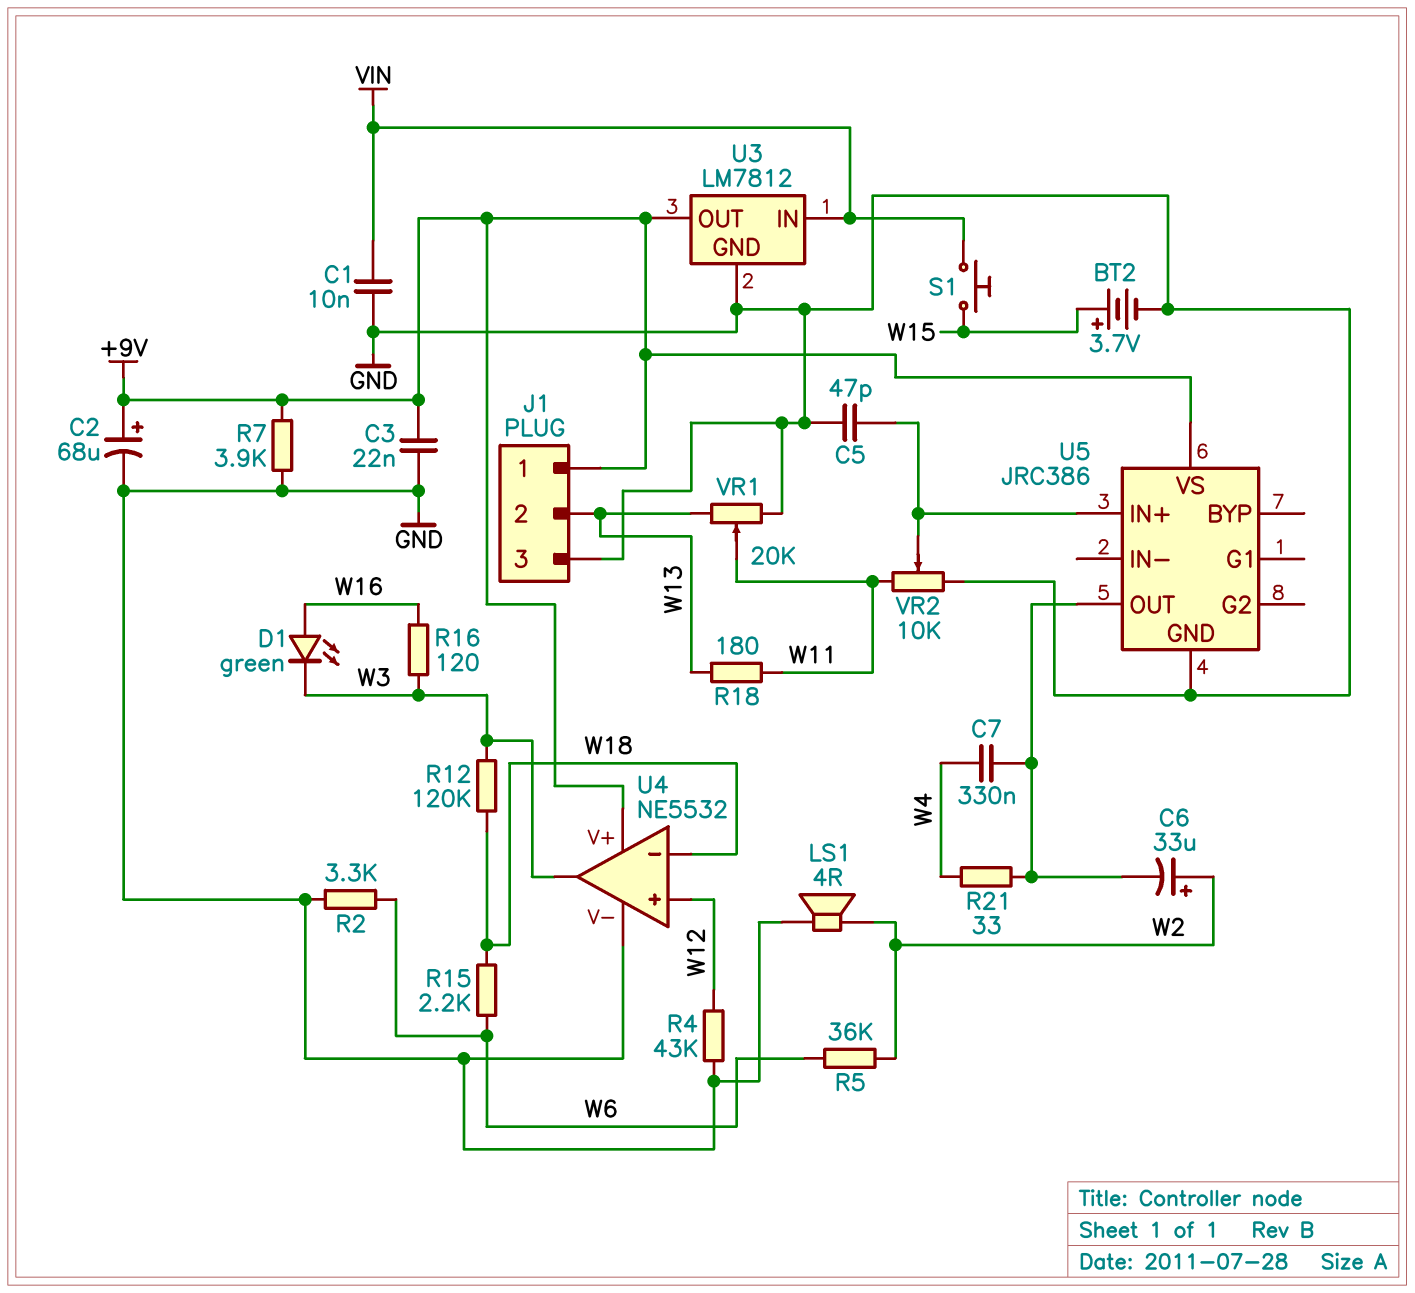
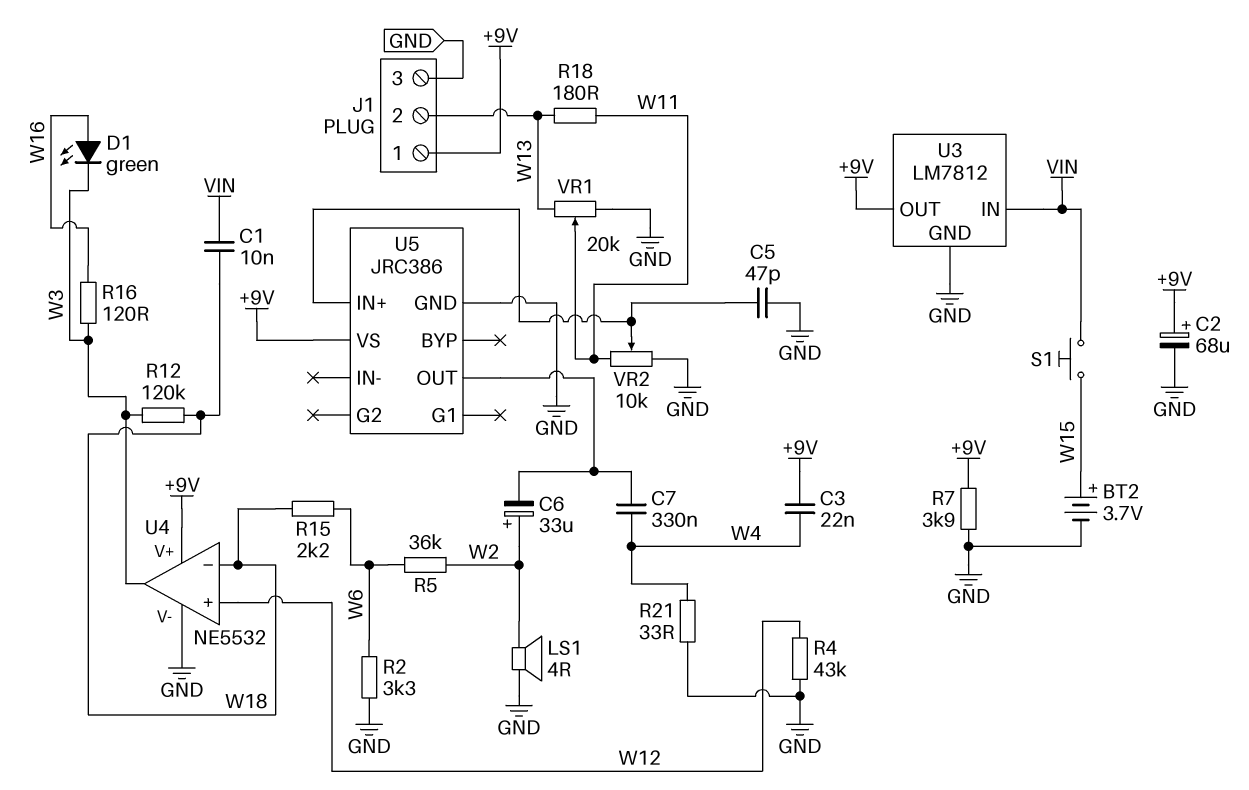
C1: 10nF (GND, VIN) -> 10nF (VIN, W18)
C3: 22nF (+9V, GND) -> 22nF (+9V, W4)
R21: 33 (U5/OUT, W4) -> 33 (GND, W4)

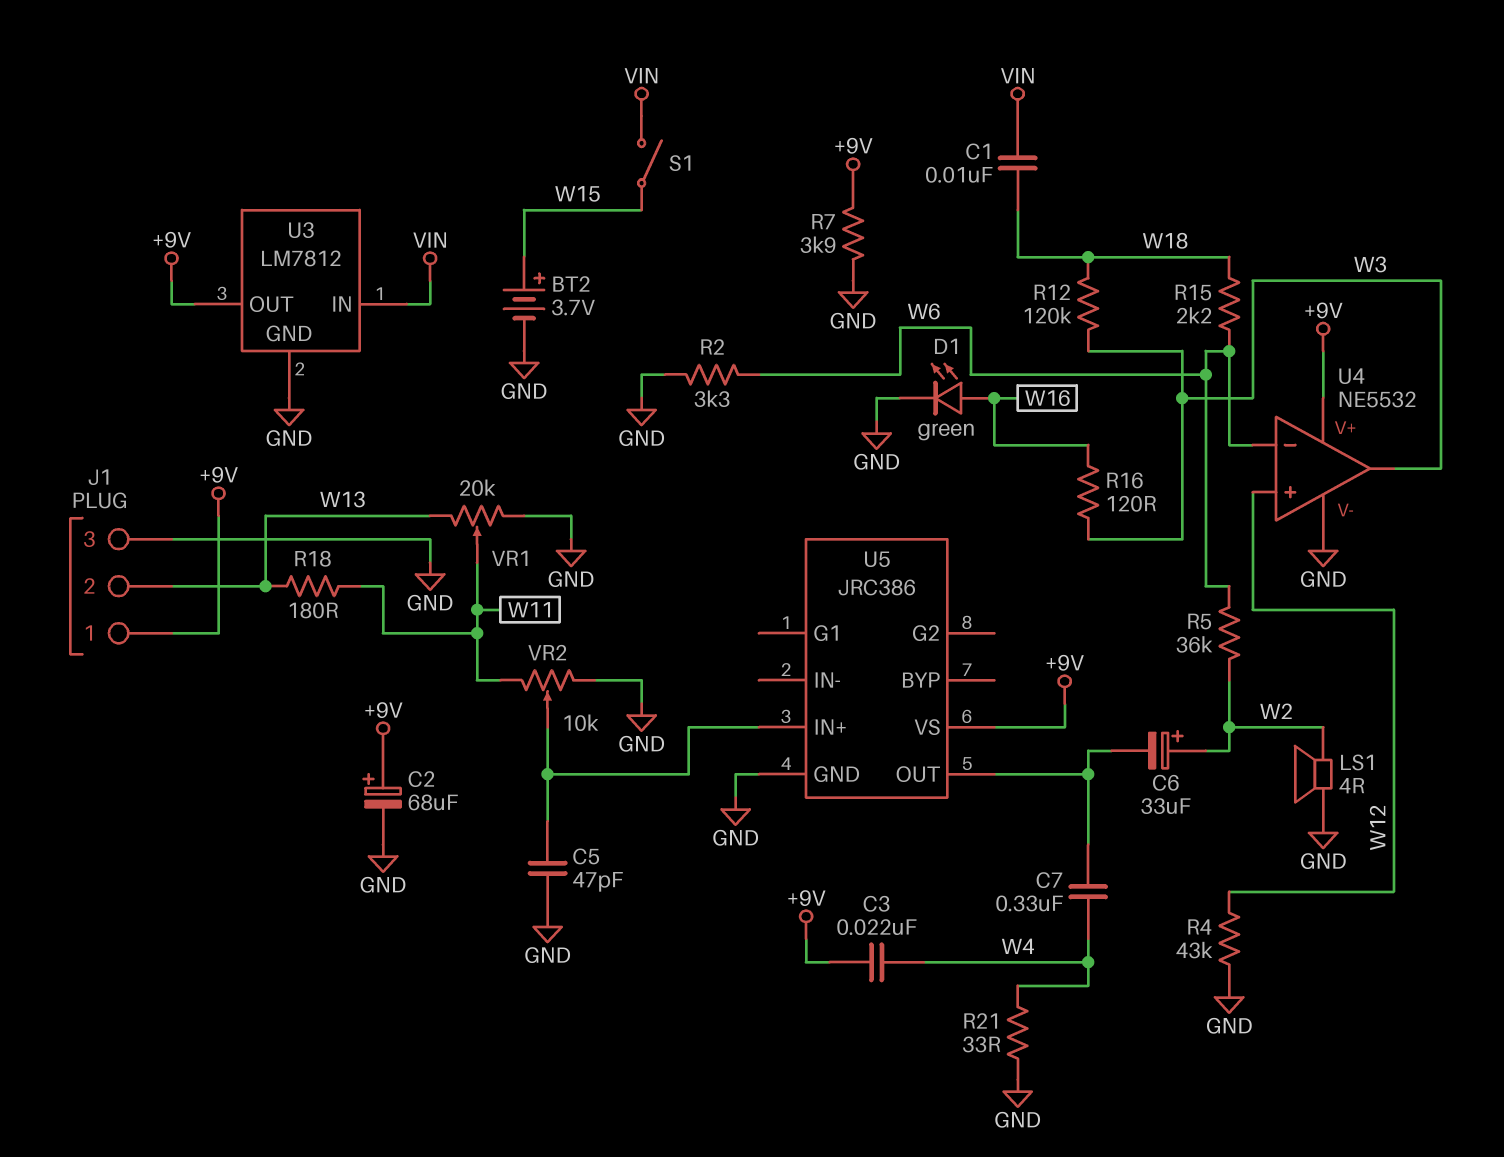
D1: LED green (A W16, K W3) -> LED green (A W16, K GND)
S1: button (VIN, W15) -> switch (VIN, W15)
U4 pin in-: W18 -> W6

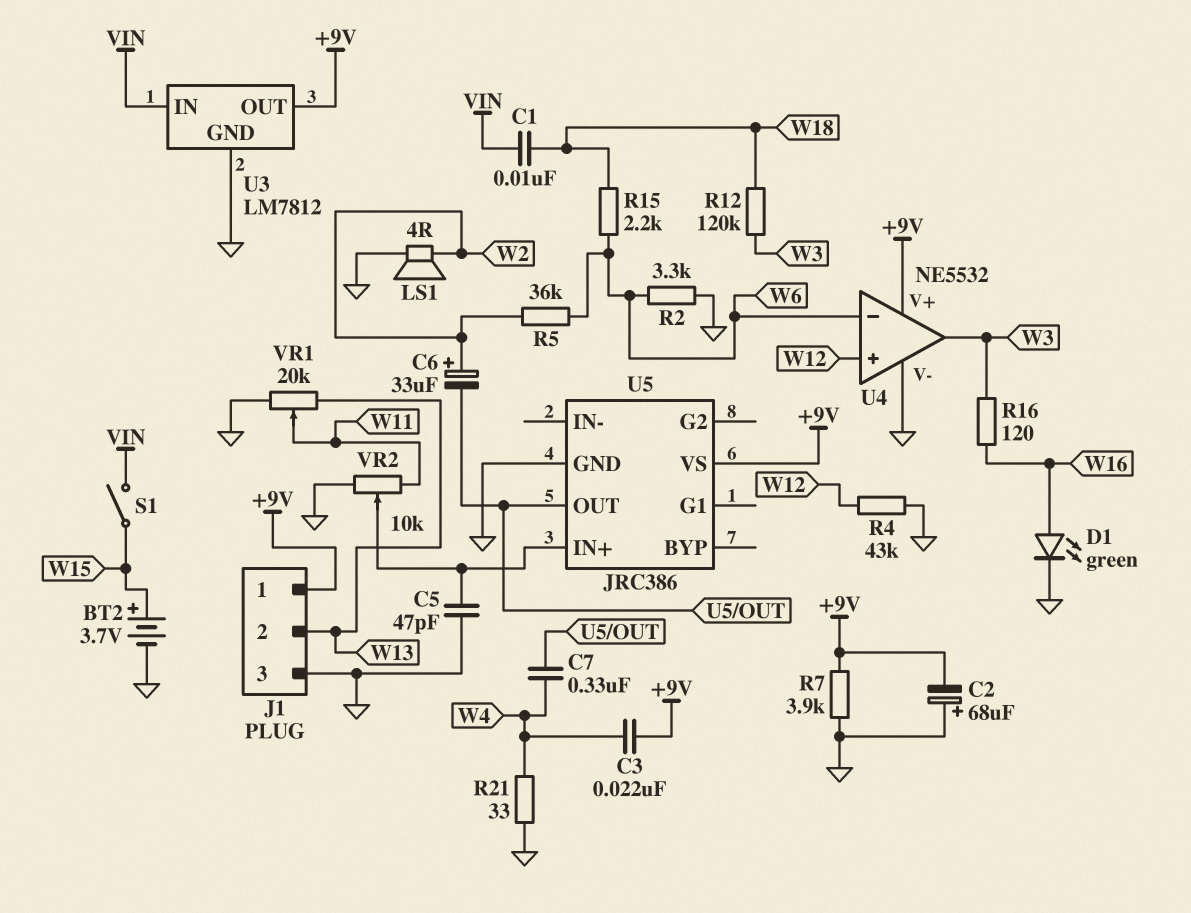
C2: 68uF (plus +9V, minus GND) -> 68uF (plus GND, minus +9V)
R18: 180 (W11, W13) -> none

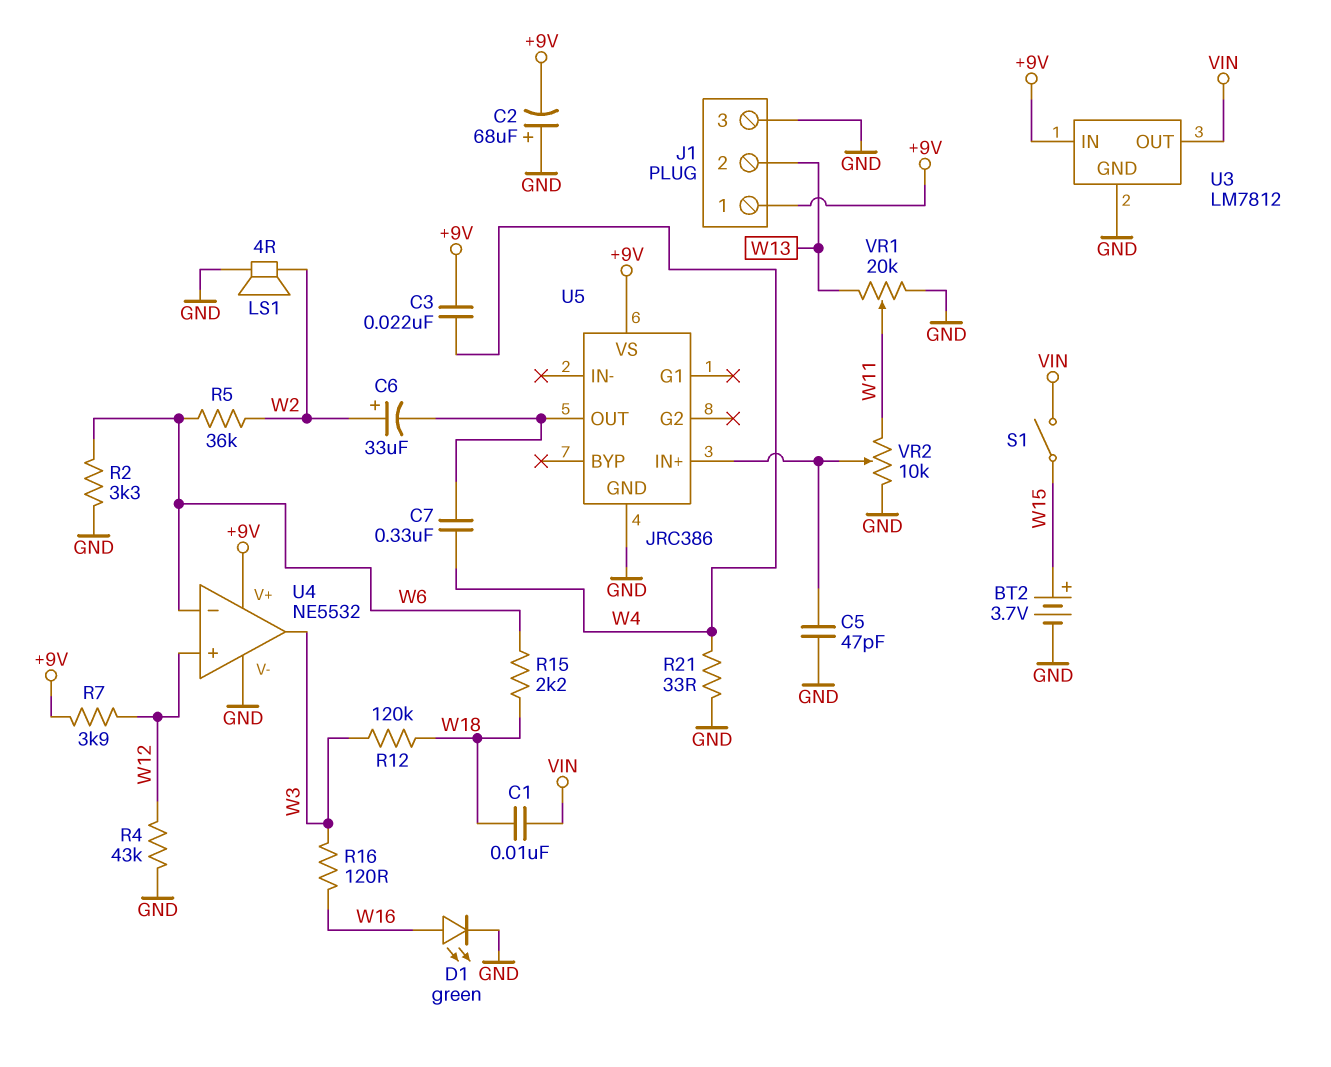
R7: 3.9k (+9V, GND) -> 3.9k (+9V, W12)
U3 pin IN: VIN -> +9V
U3 pin OUT: +9V -> VIN

